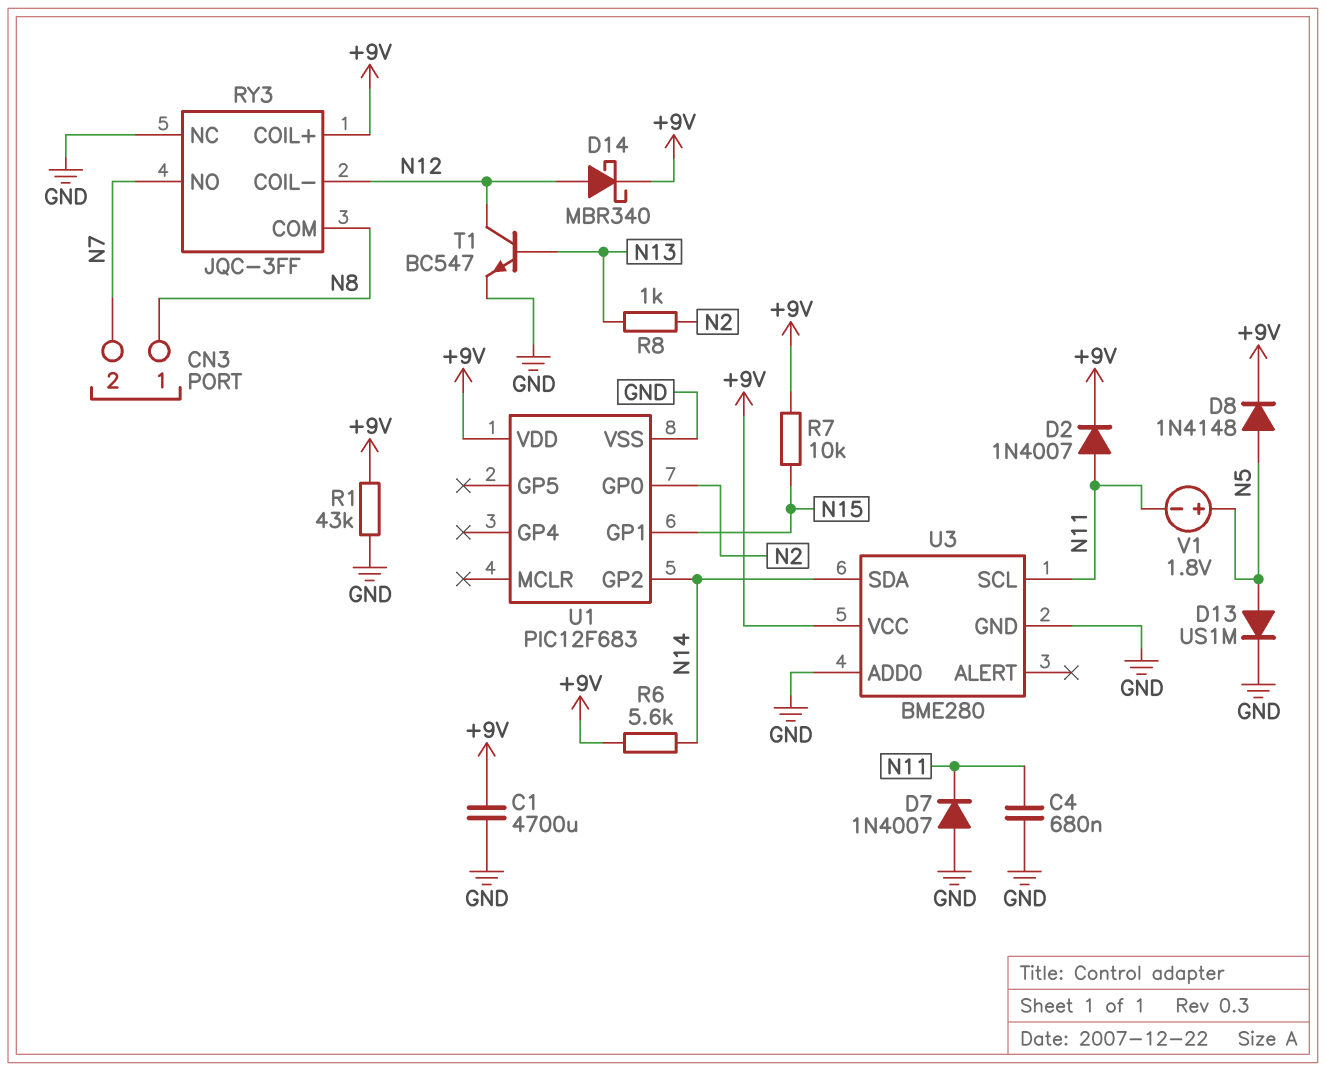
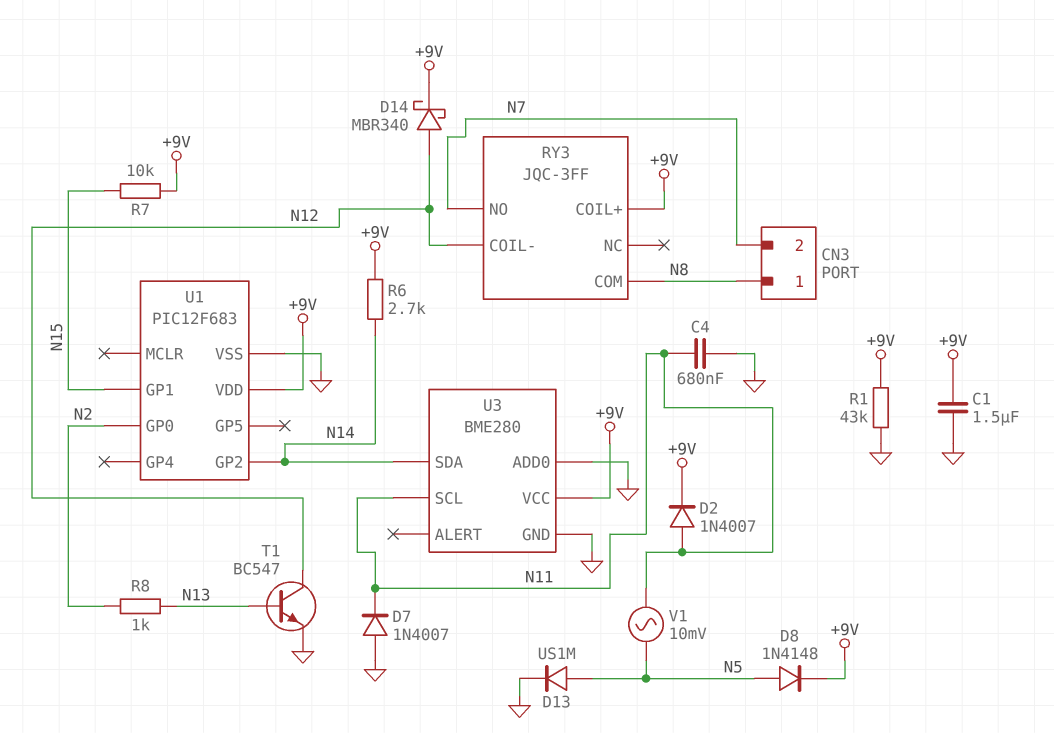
C1: 4700uF (+9V, GND) -> 1.5uF (+9V, GND)
R6: 5.6k (+9V, N14) -> 2.7k (+9V, N14)
RY3 pin NC: GND -> none
V1: 1.8V (plus N5, minus N11) -> AC 10mV (N5, N11)

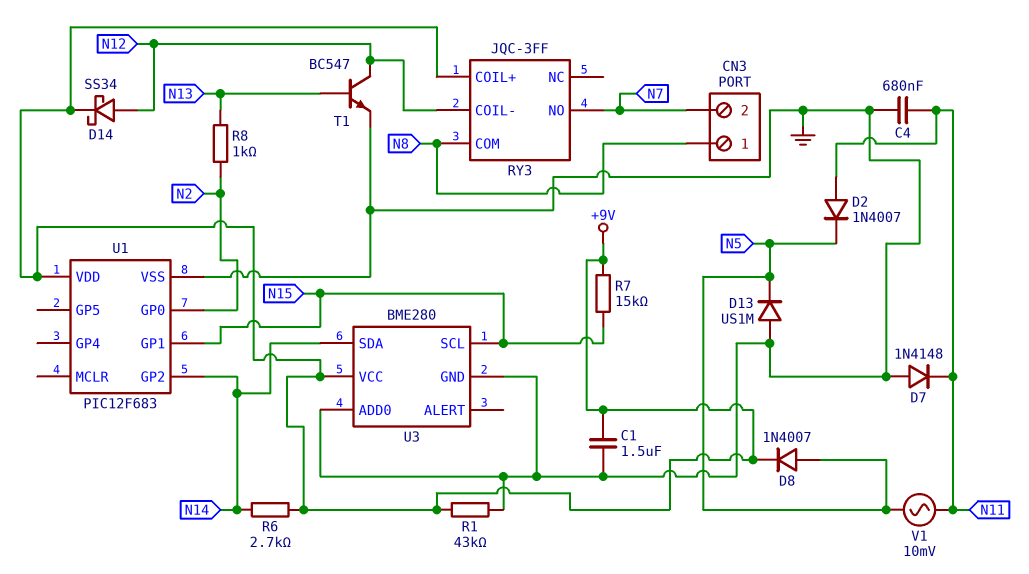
D2: diode 1N4007 (A N11, K +9V) -> diode 1N4007 (A N11, K N5)
D7: diode 1N4007 (A GND, K N11) -> diode 1N4148 (A GND, K N11)
D8: diode 1N4148 (A N5, K +9V) -> diode 1N4007 (A N5, K +9V)
D13: diode US1M (A N5, K GND) -> diode US1M (A GND, K N5)
D14: schottky MBR340 (A N12, K +9V) -> schottky SS34 (A N12, K +9V)
R7: 10k (+9V, N15) -> 15k (+9V, N15)
U3 pin SCL: N11 -> N15

